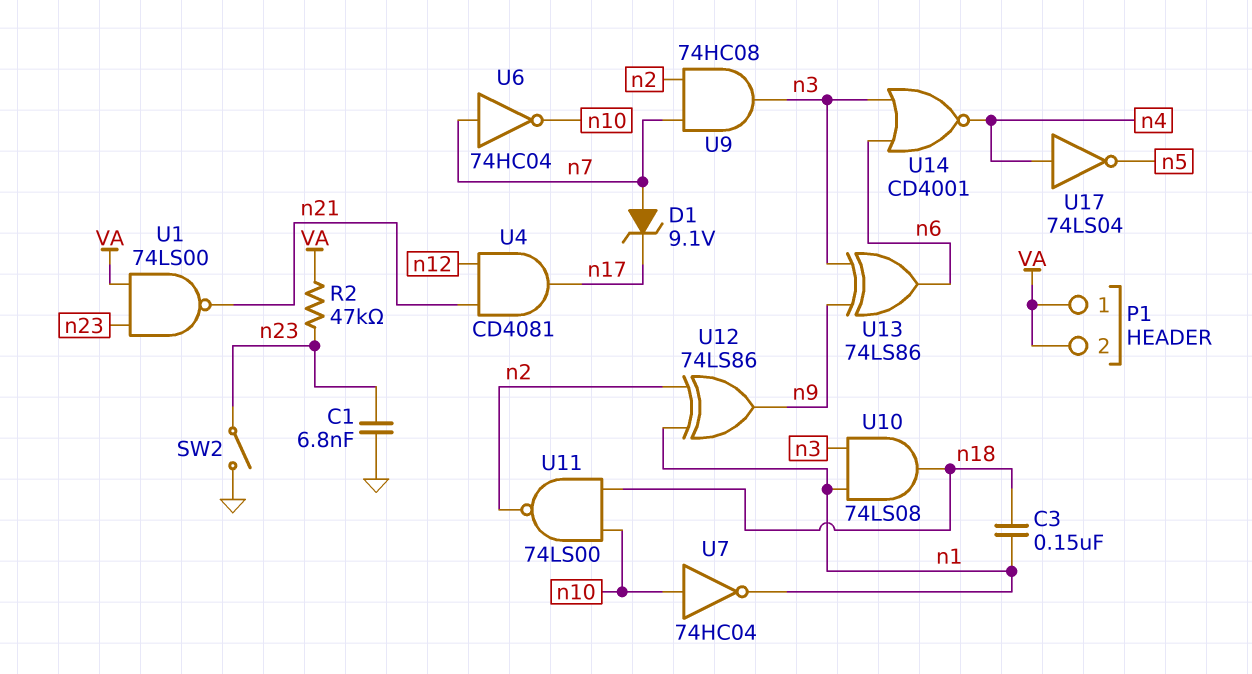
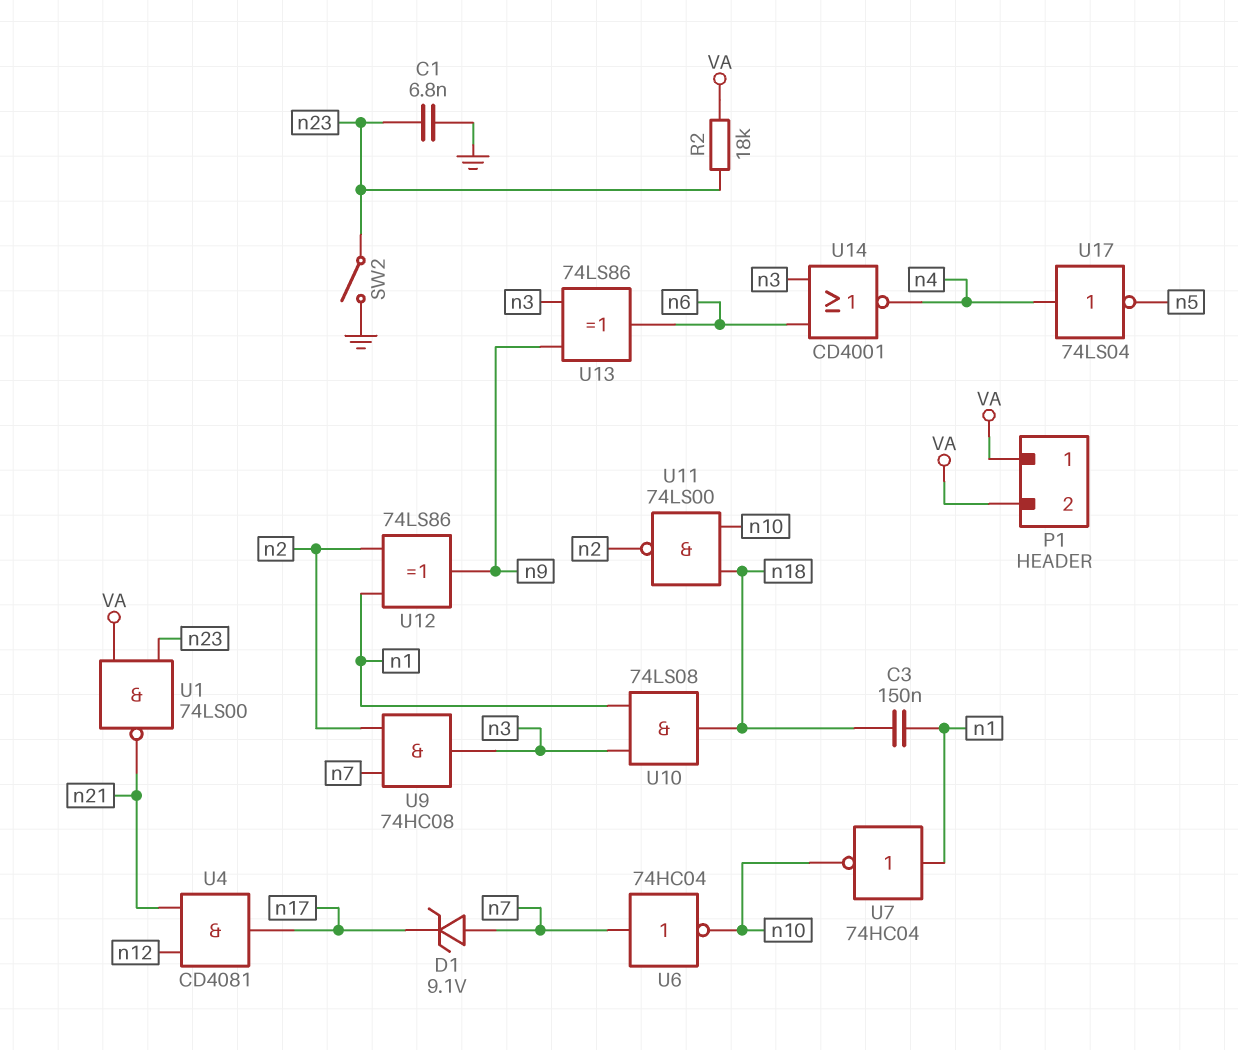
R2: 47k (VA, n23) -> 18k (VA, n23)
U7: NOT 74HC04 (in n10, out n1) -> NOT 74HC04 (in n1, out n10)

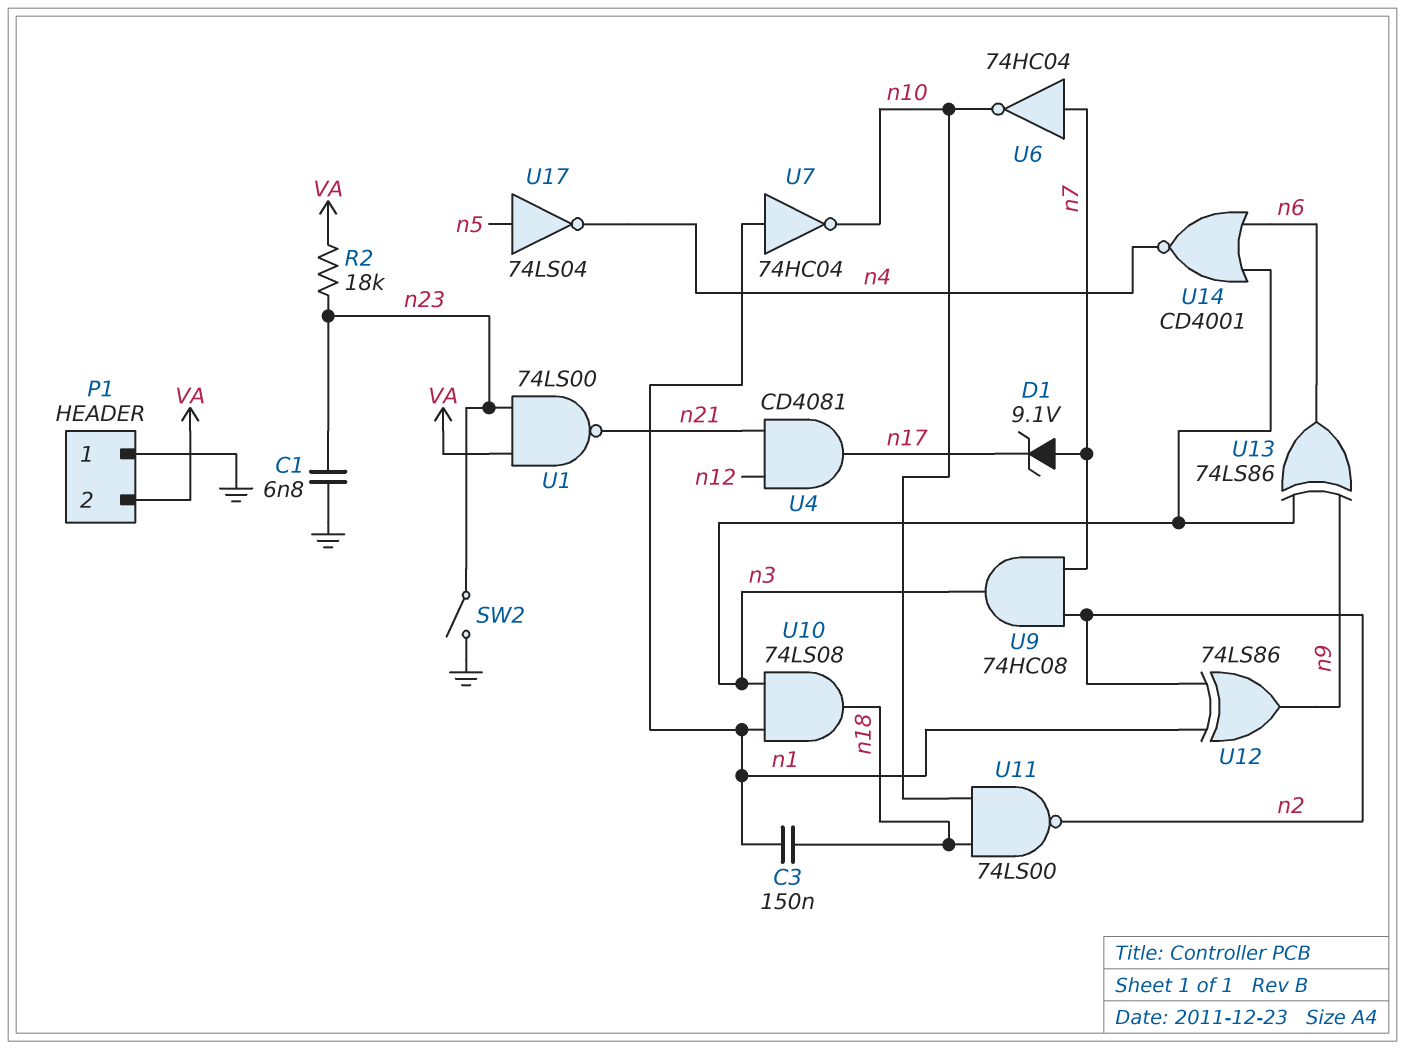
P1 pin 1: VA -> GND
U17: NOT 74LS04 (in n4, out n5) -> NOT 74LS04 (in n5, out n4)

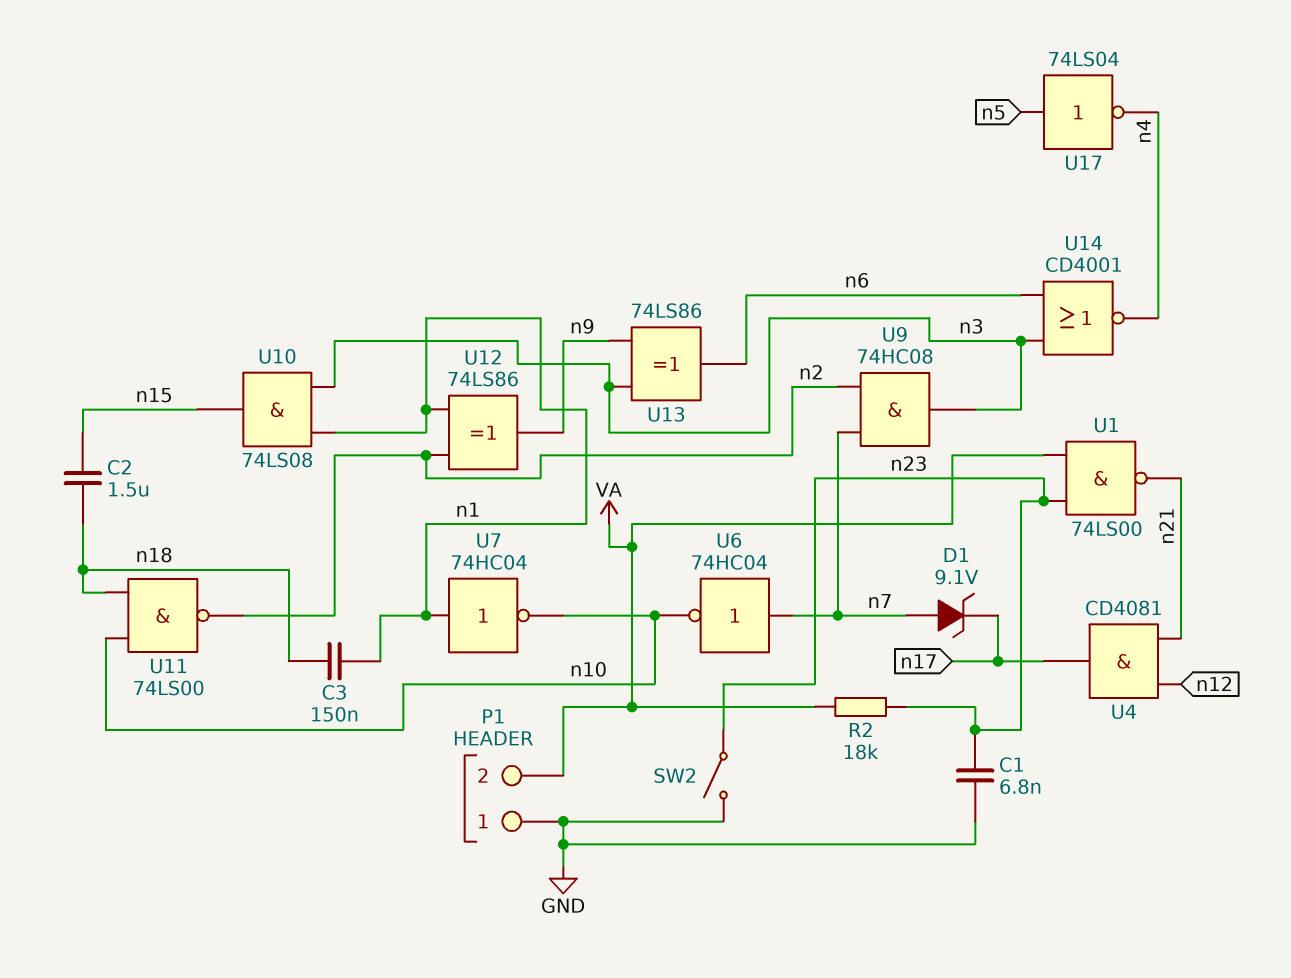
C2: none -> 1.5uF (n15, n18)
U10: AND 74LS08 (in n1, in n3, out n18) -> AND 74LS08 (in n1, in n3, out n15)

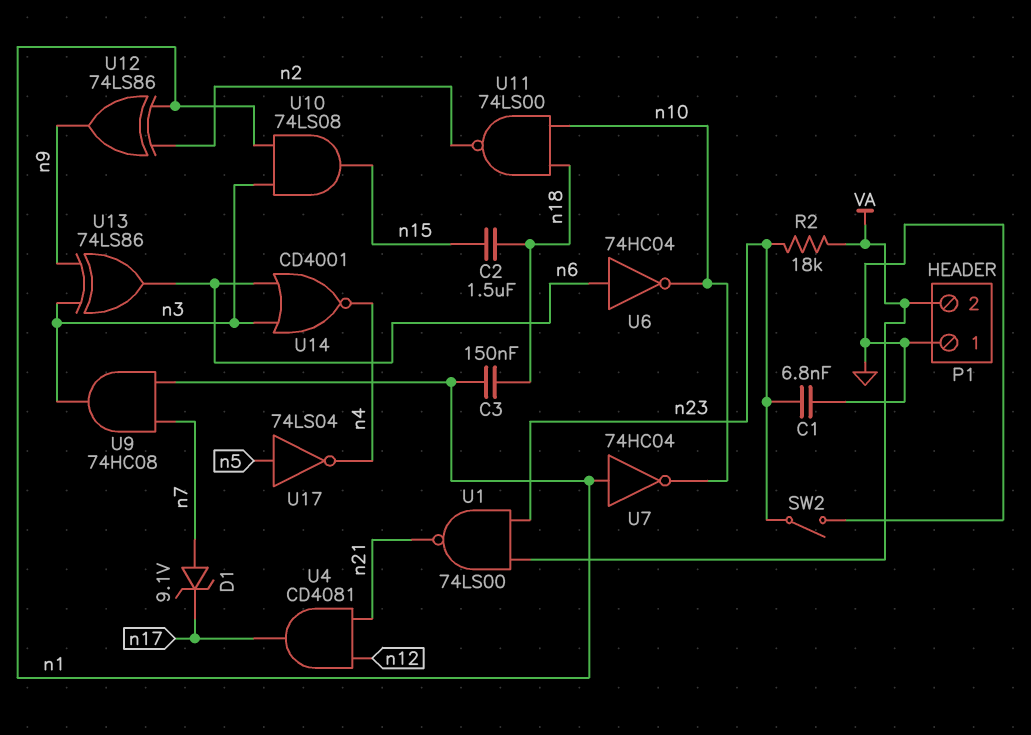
U6: NOT 74HC04 (in n7, out n10) -> NOT 74HC04 (in n6, out n10)
U9: AND 74HC08 (in n2, in n7, out n3) -> AND 74HC08 (in n1, in n7, out n3)

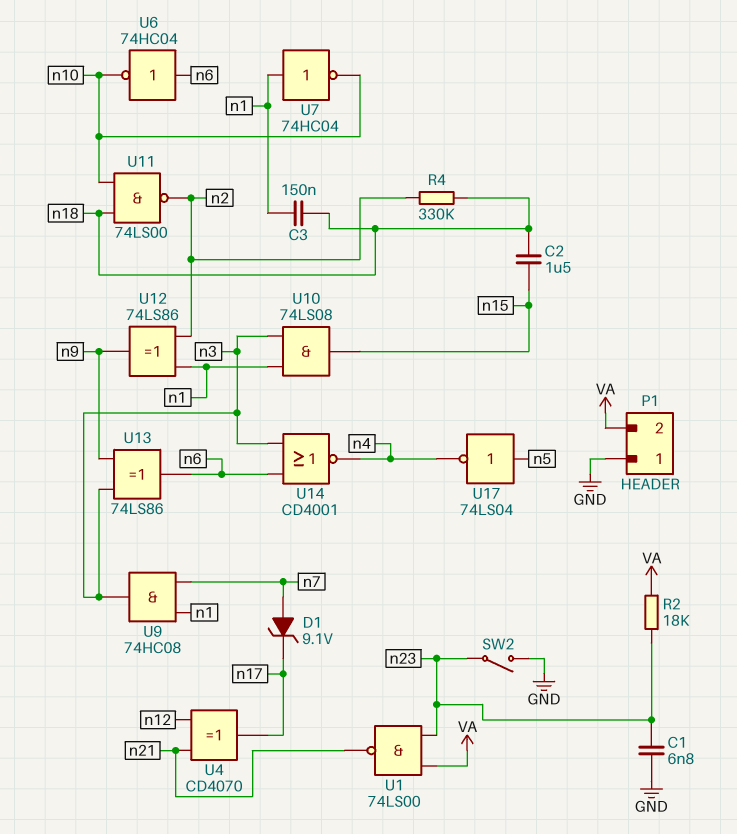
R4: none -> 330k (n2, n18)
U4: AND CD4081 (in n12, in n21, out n17) -> XOR CD4070 (in n12, in n21, out n17)

